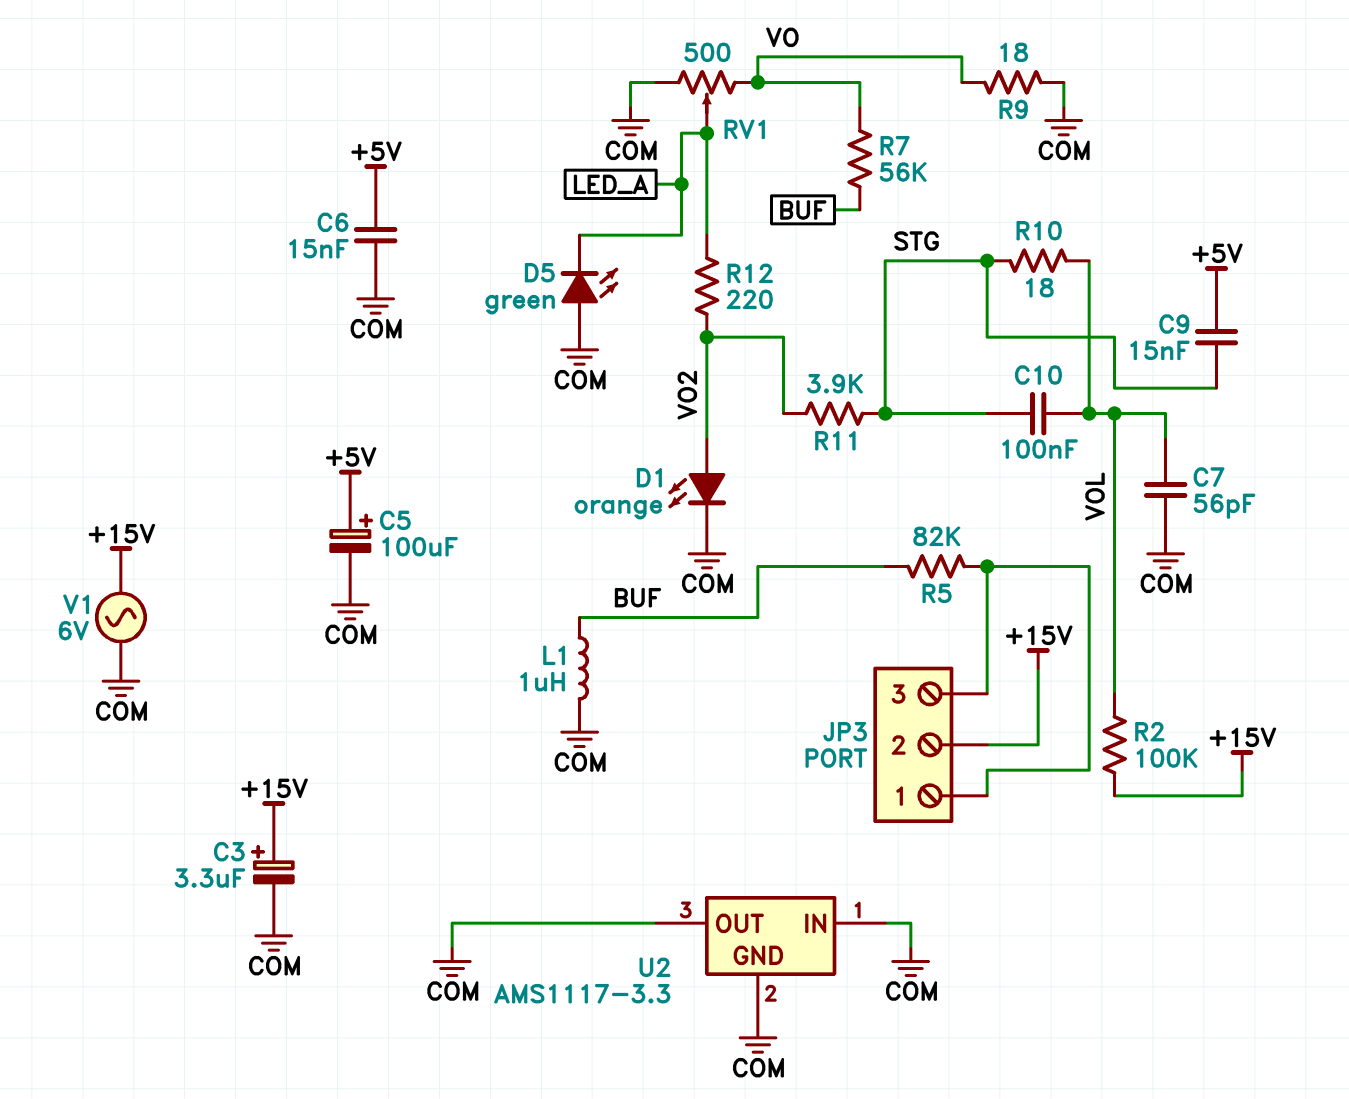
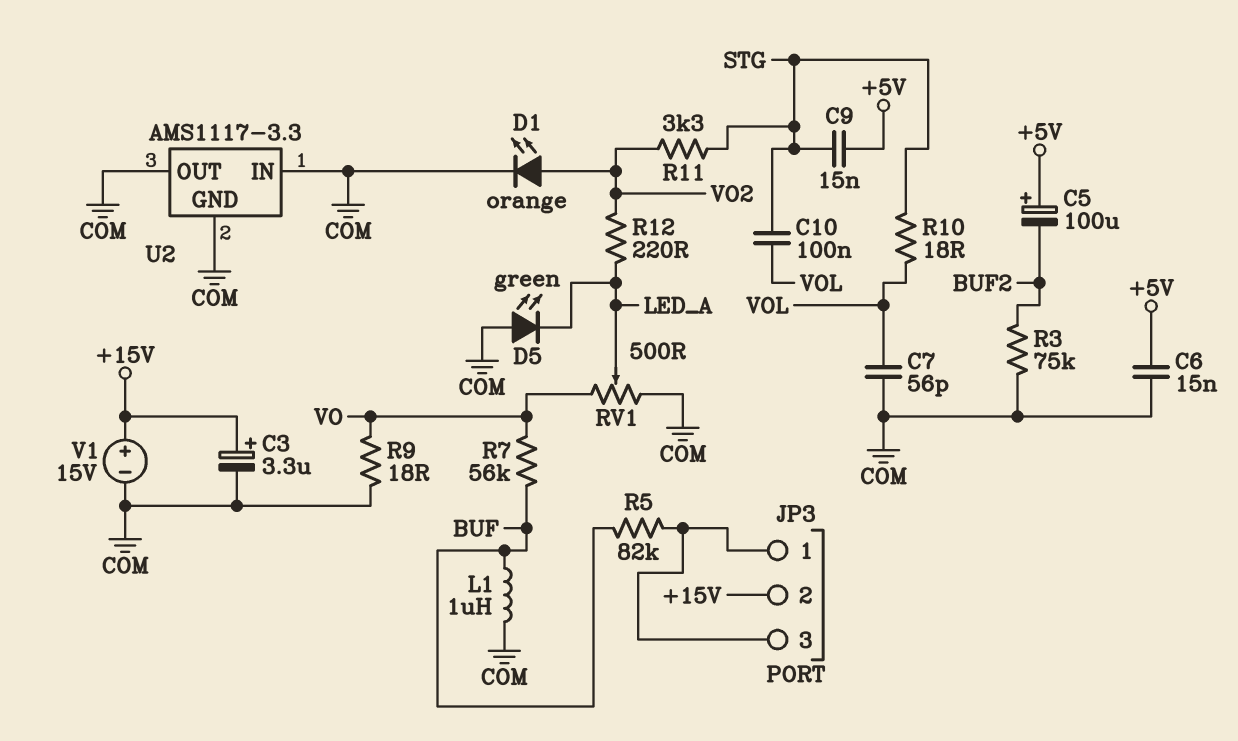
C5: 100uF (plus +5V, minus COM) -> 100uF (plus +5V, minus BUF2)
R2: 100k (+15V, VOL) -> none
R3: none -> 75k (BUF2, COM)
R11: 3.9k (STG, VO2) -> 3.3k (STG, VO2)
V1: AC 6V (+15V, COM) -> 15V (plus +15V, minus COM)

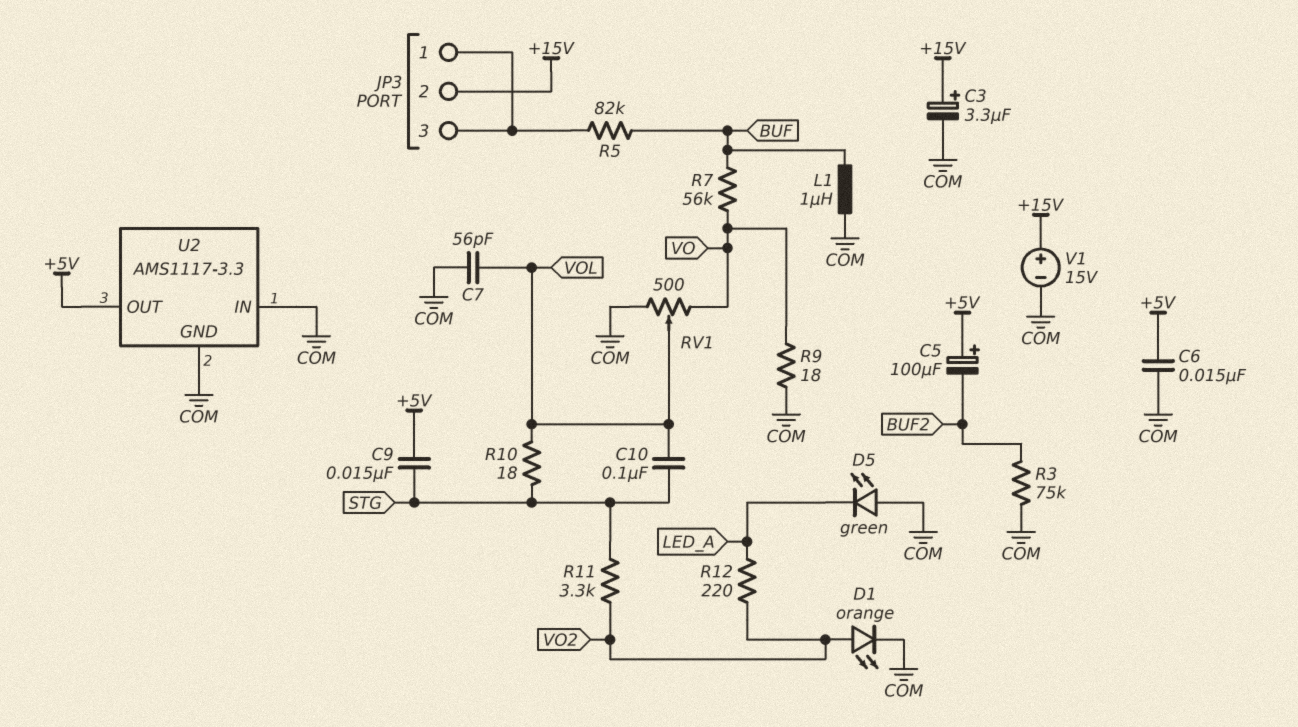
RV1: 500 (COM, VO, wiper LED_A) -> 500 (COM, VO, wiper VOL)
U2 pin OUT: COM -> +5V

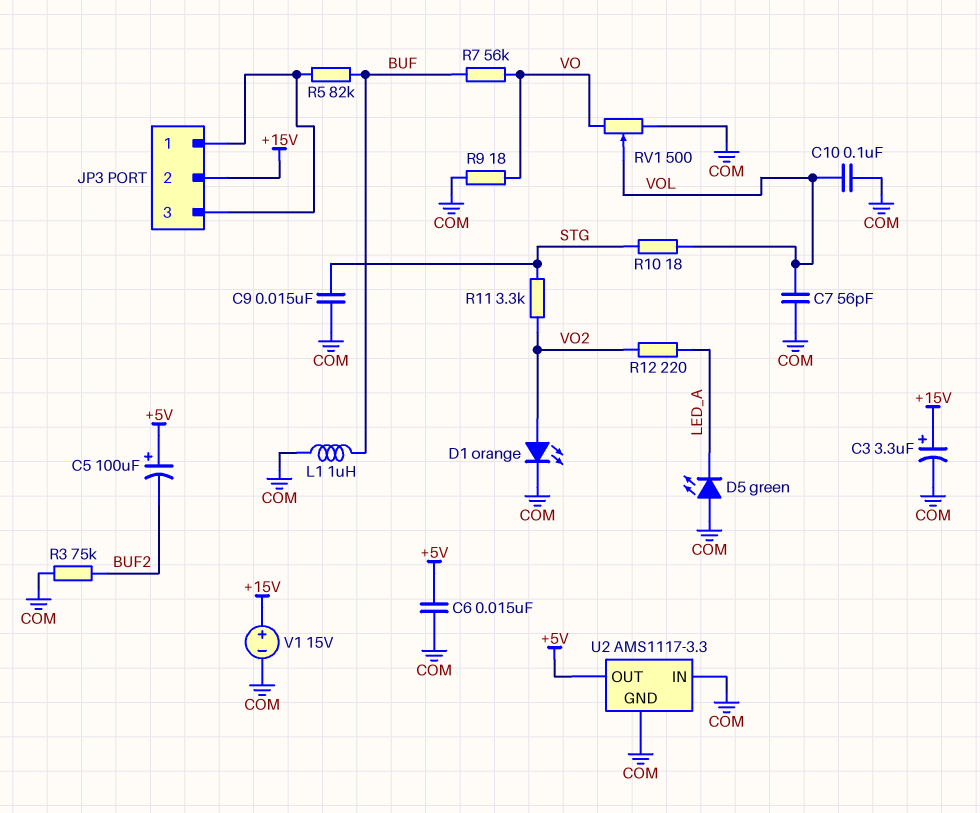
C9: 15nF (+5V, STG) -> 15nF (COM, STG)
C10: 100nF (STG, VOL) -> 100nF (COM, VOL)

